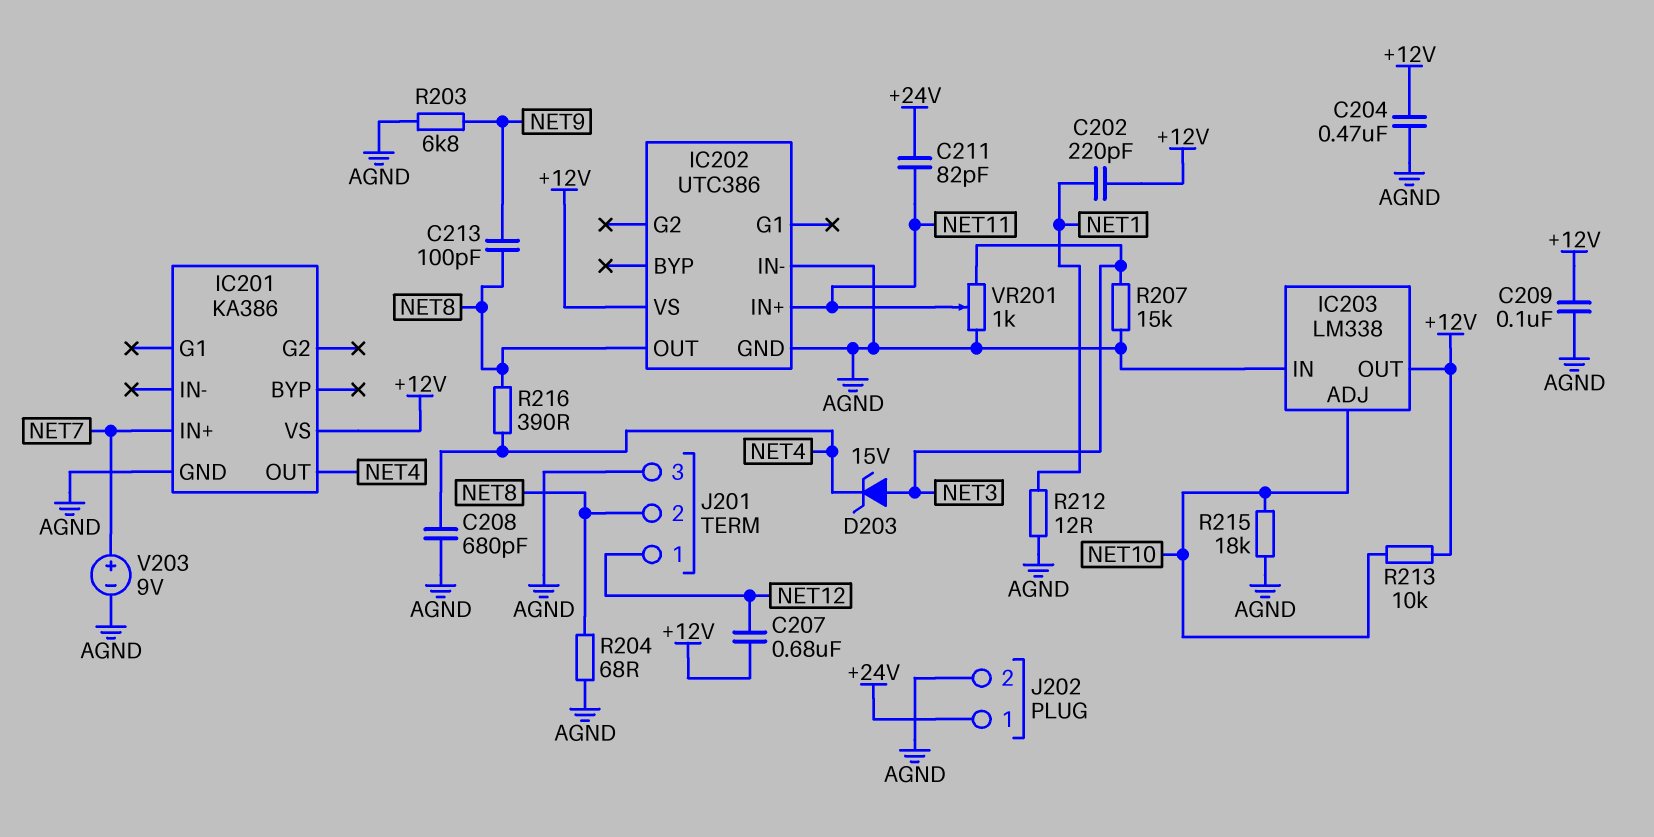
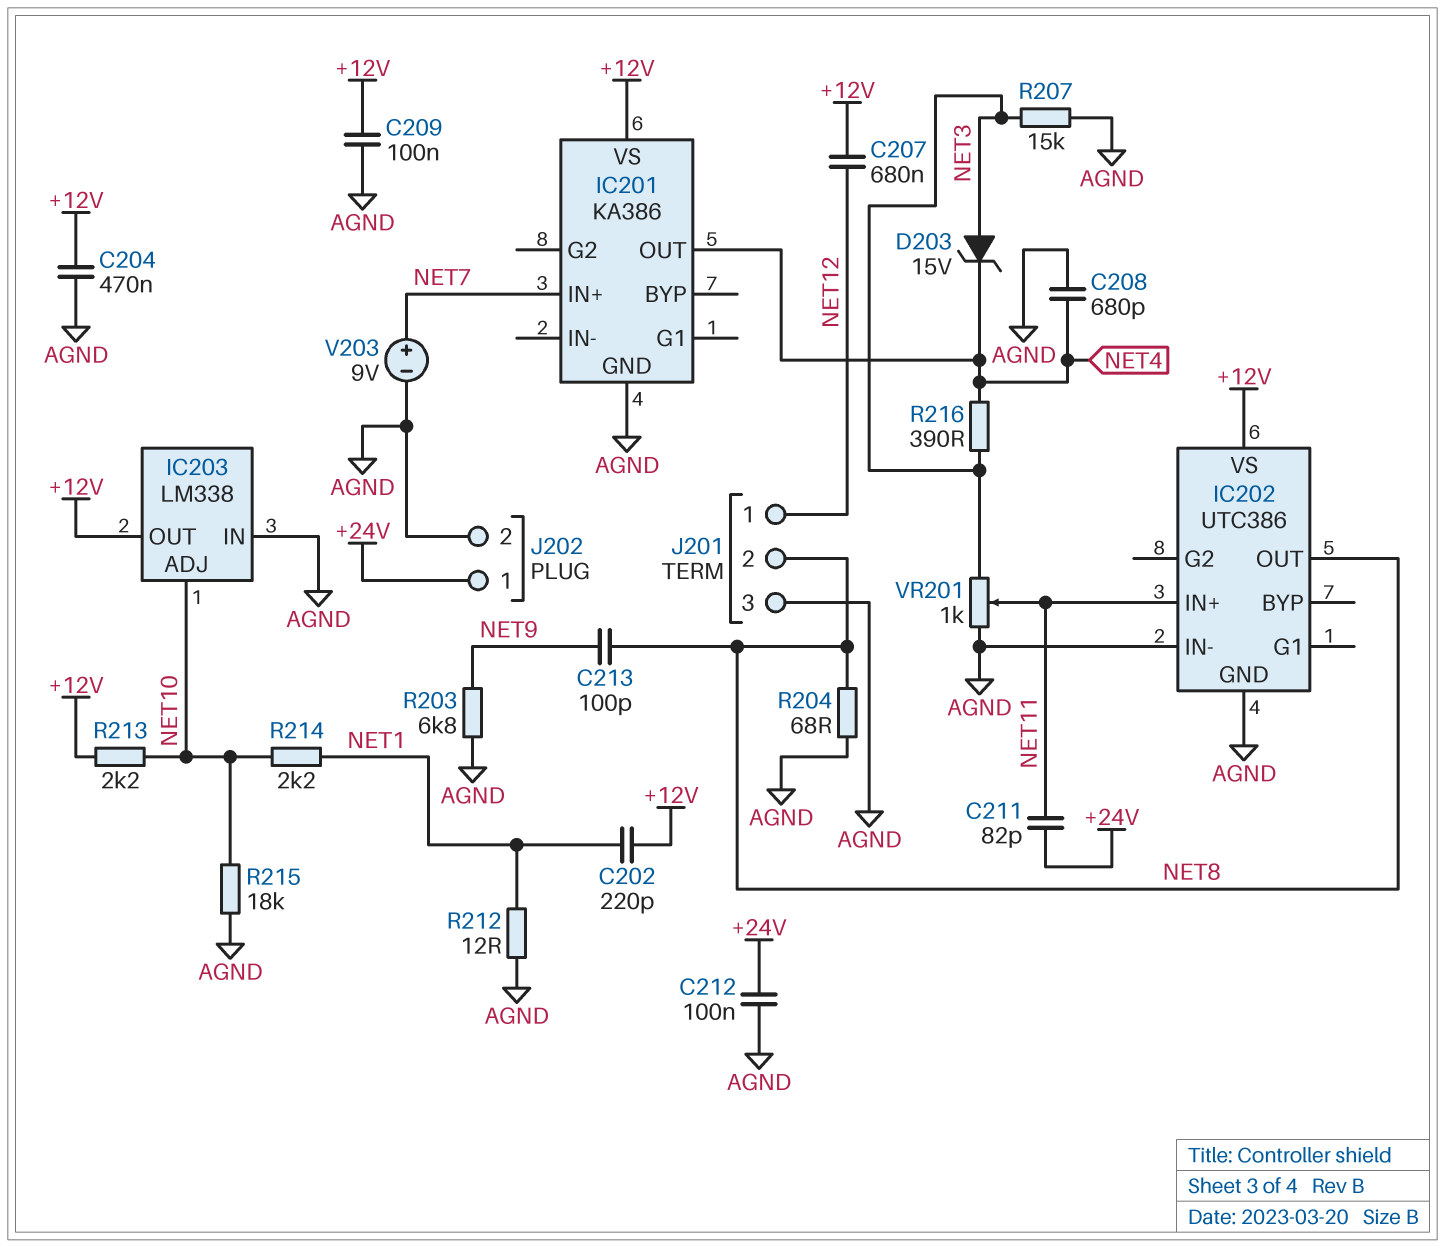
C212: none -> 100nF (+24V, AGND)
R213: 10k (+12V, NET10) -> 2.2k (+12V, NET10)
R214: none -> 2.2k (NET1, NET10)
R216: 390 (NET4, NET8) -> 390 (NET3, NET4)

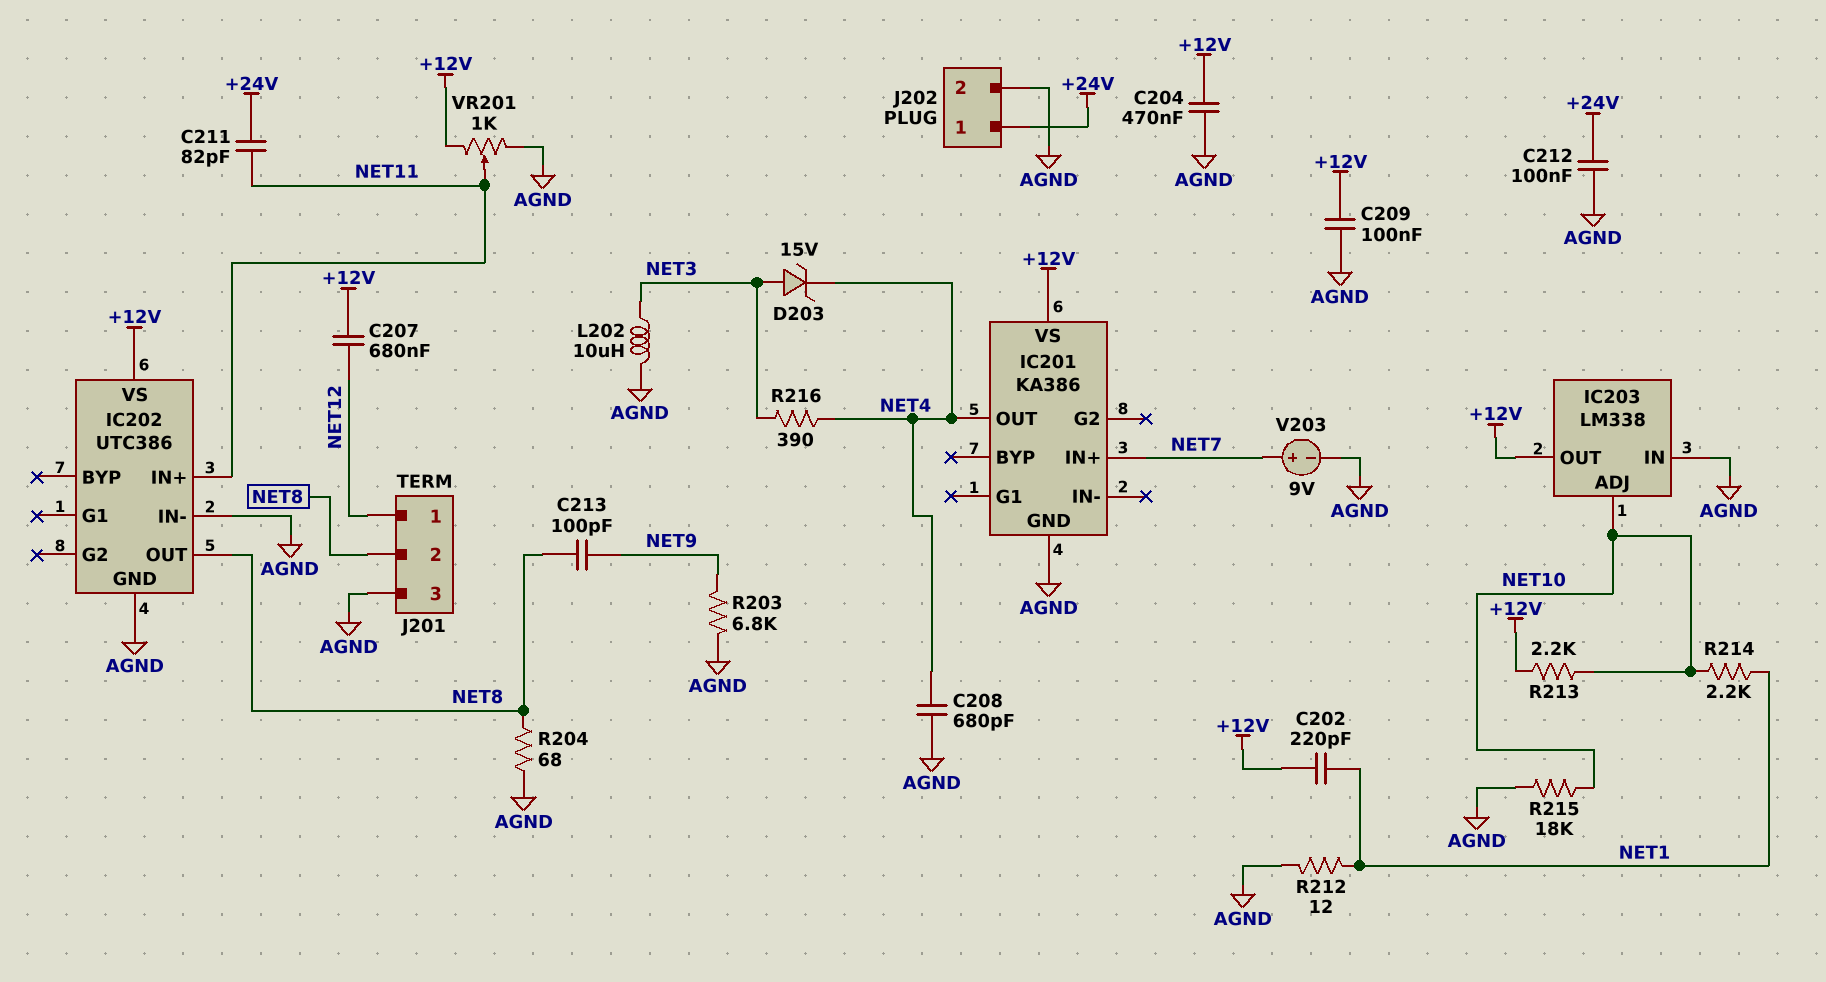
L202: none -> 10uH (AGND, NET3)
R207: 15k (AGND, NET3) -> none
VR201: 1k (AGND, NET3, wiper NET11) -> 1k (+12V, AGND, wiper NET11)

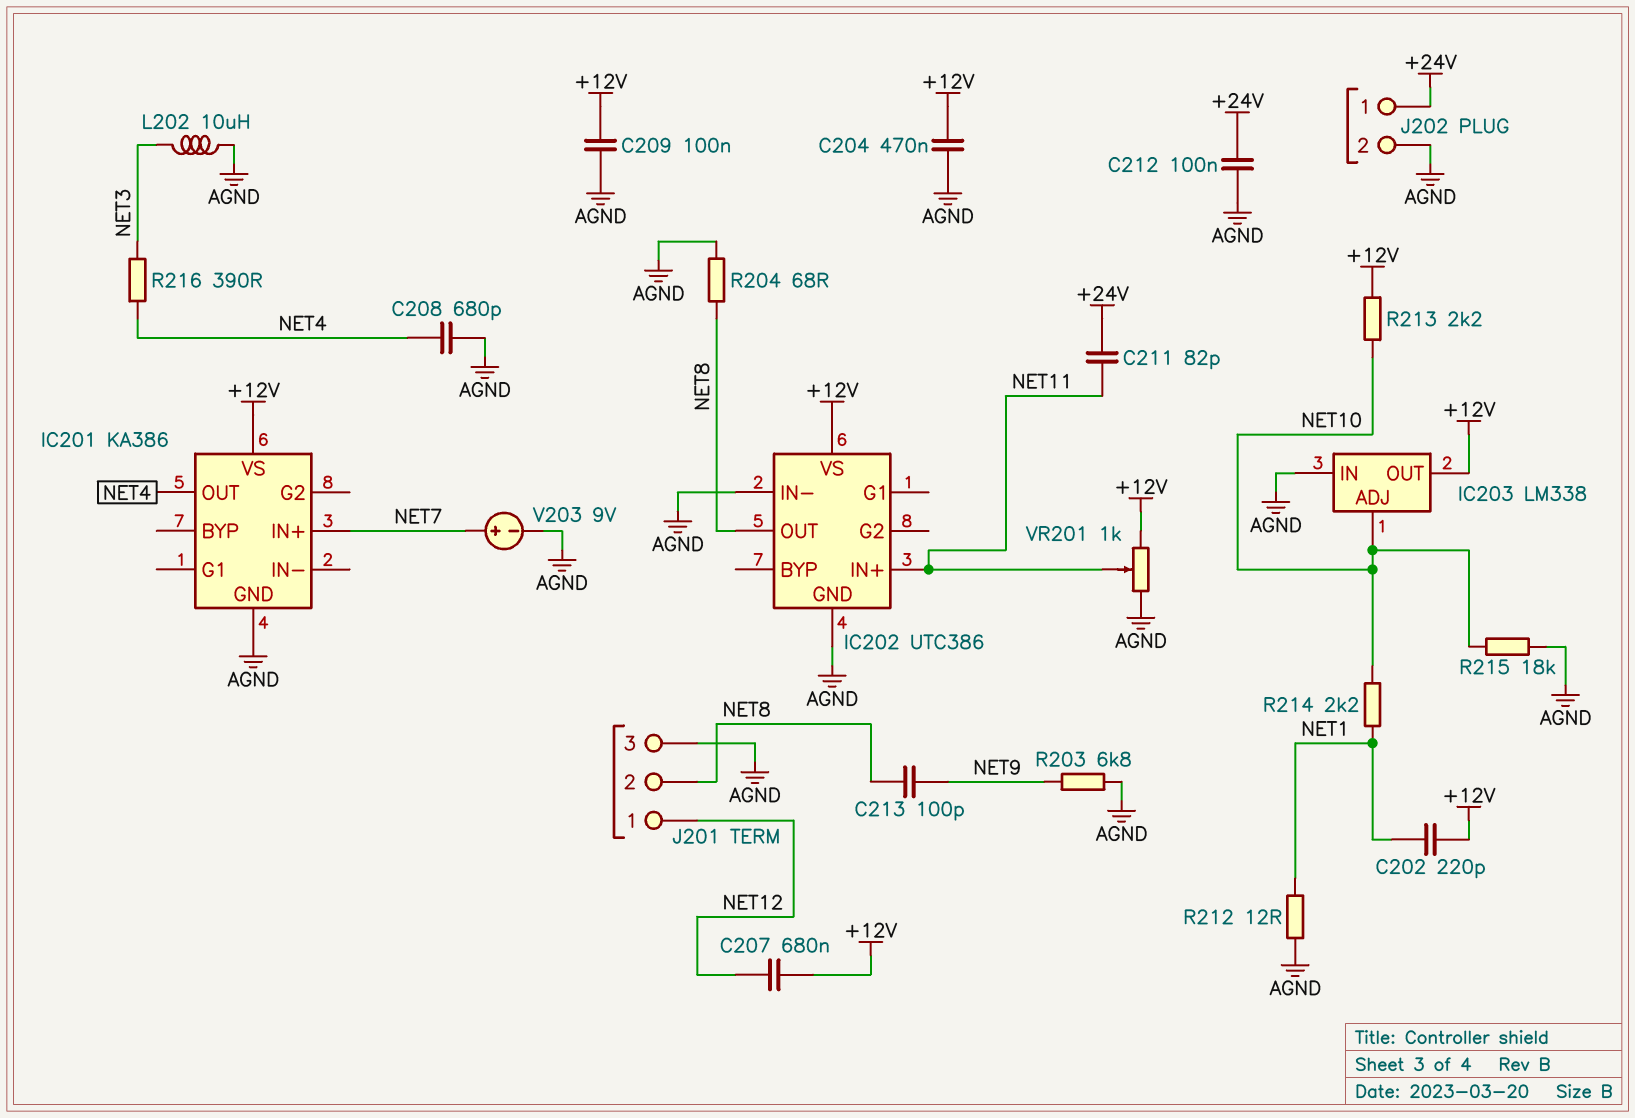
D203: zener 15V (A NET3, K NET4) -> none

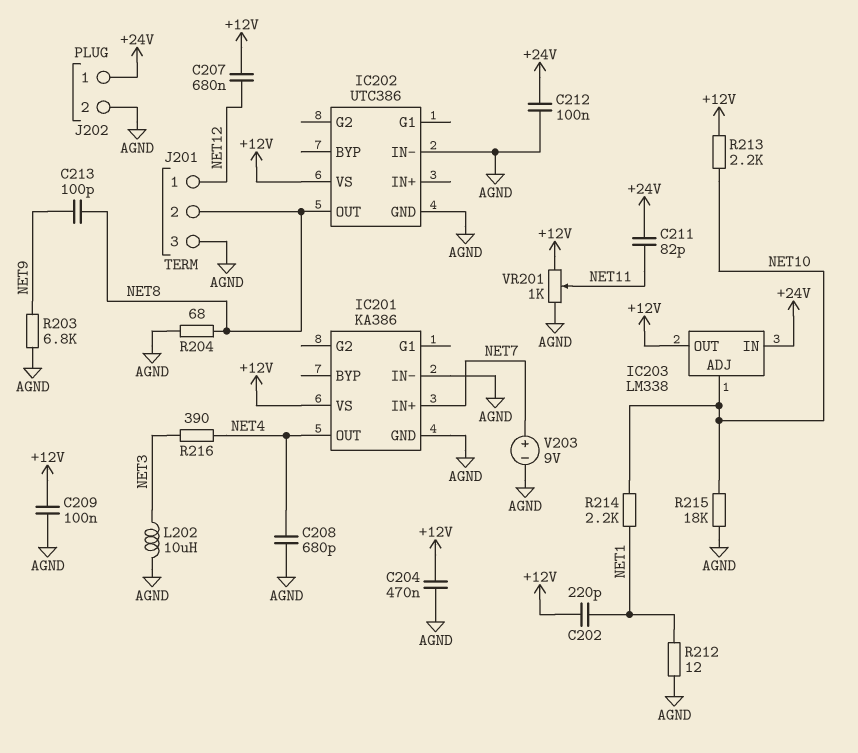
IC201 pin IN-: none -> AGND
IC202 pin IN+: NET11 -> none
IC203 pin IN: AGND -> +24V

